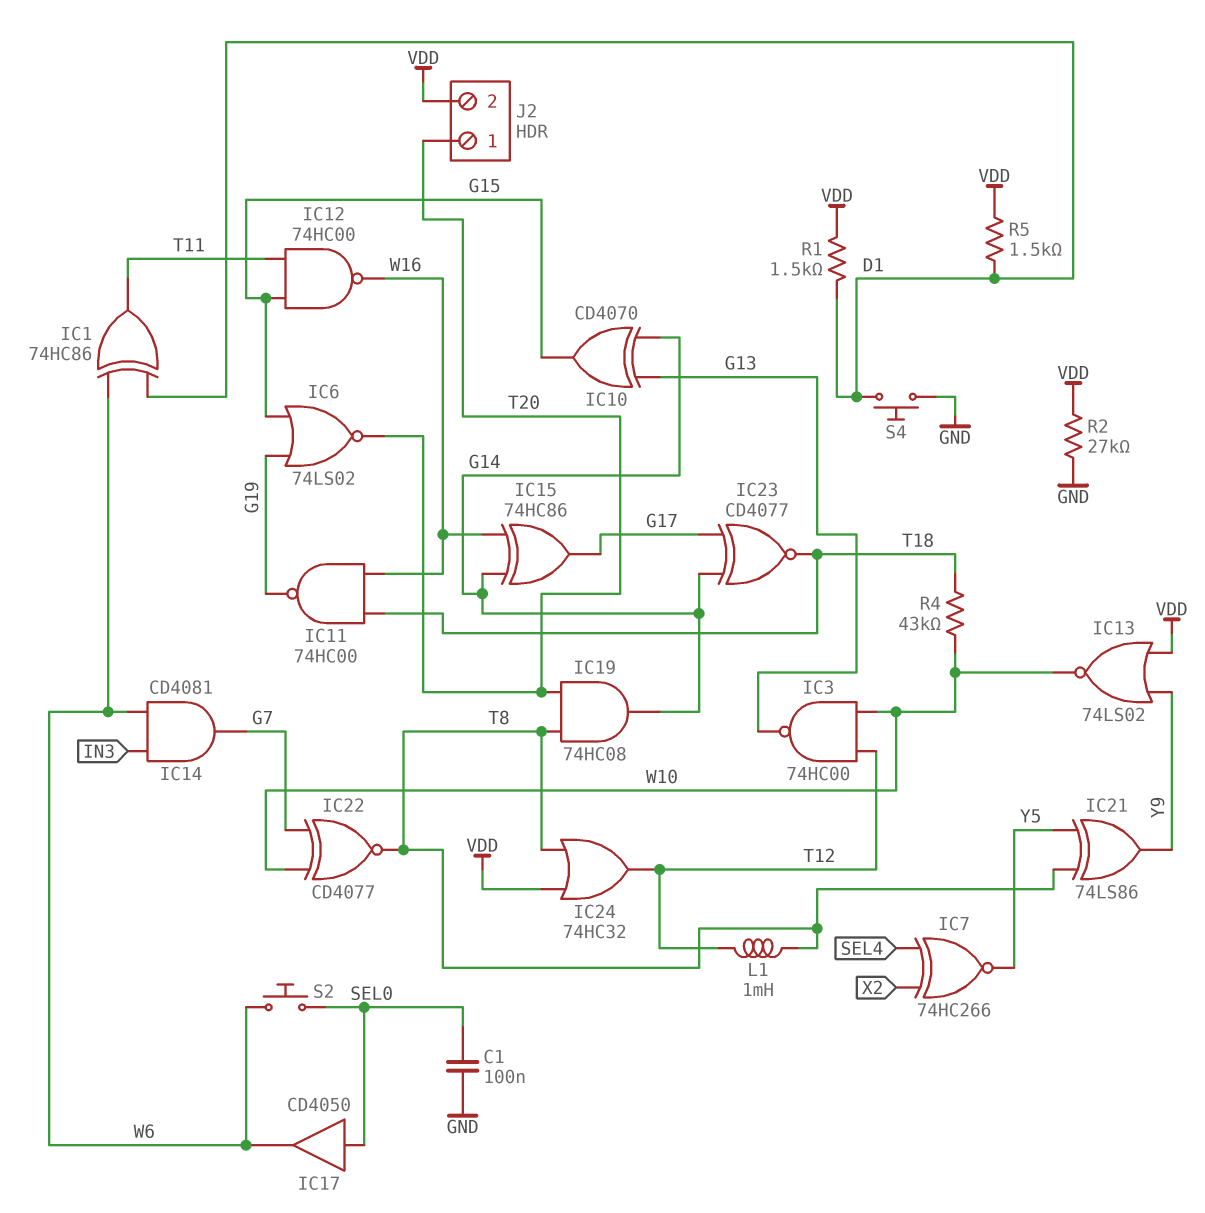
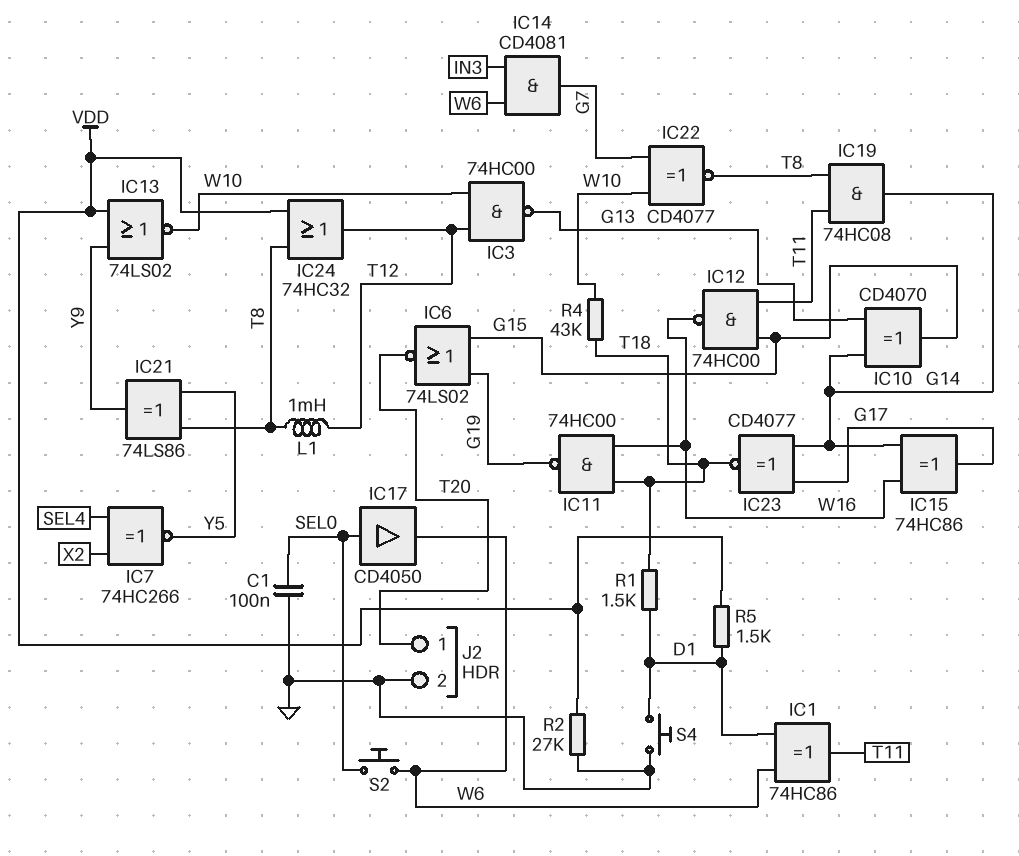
IC19: AND 74HC08 (in T8, in T20, out G14) -> AND 74HC08 (in T8, in T11, out G14)
J2 pin 2: VDD -> GND
R1: 1.5k (D1, VDD) -> 1.5k (D1, T18)

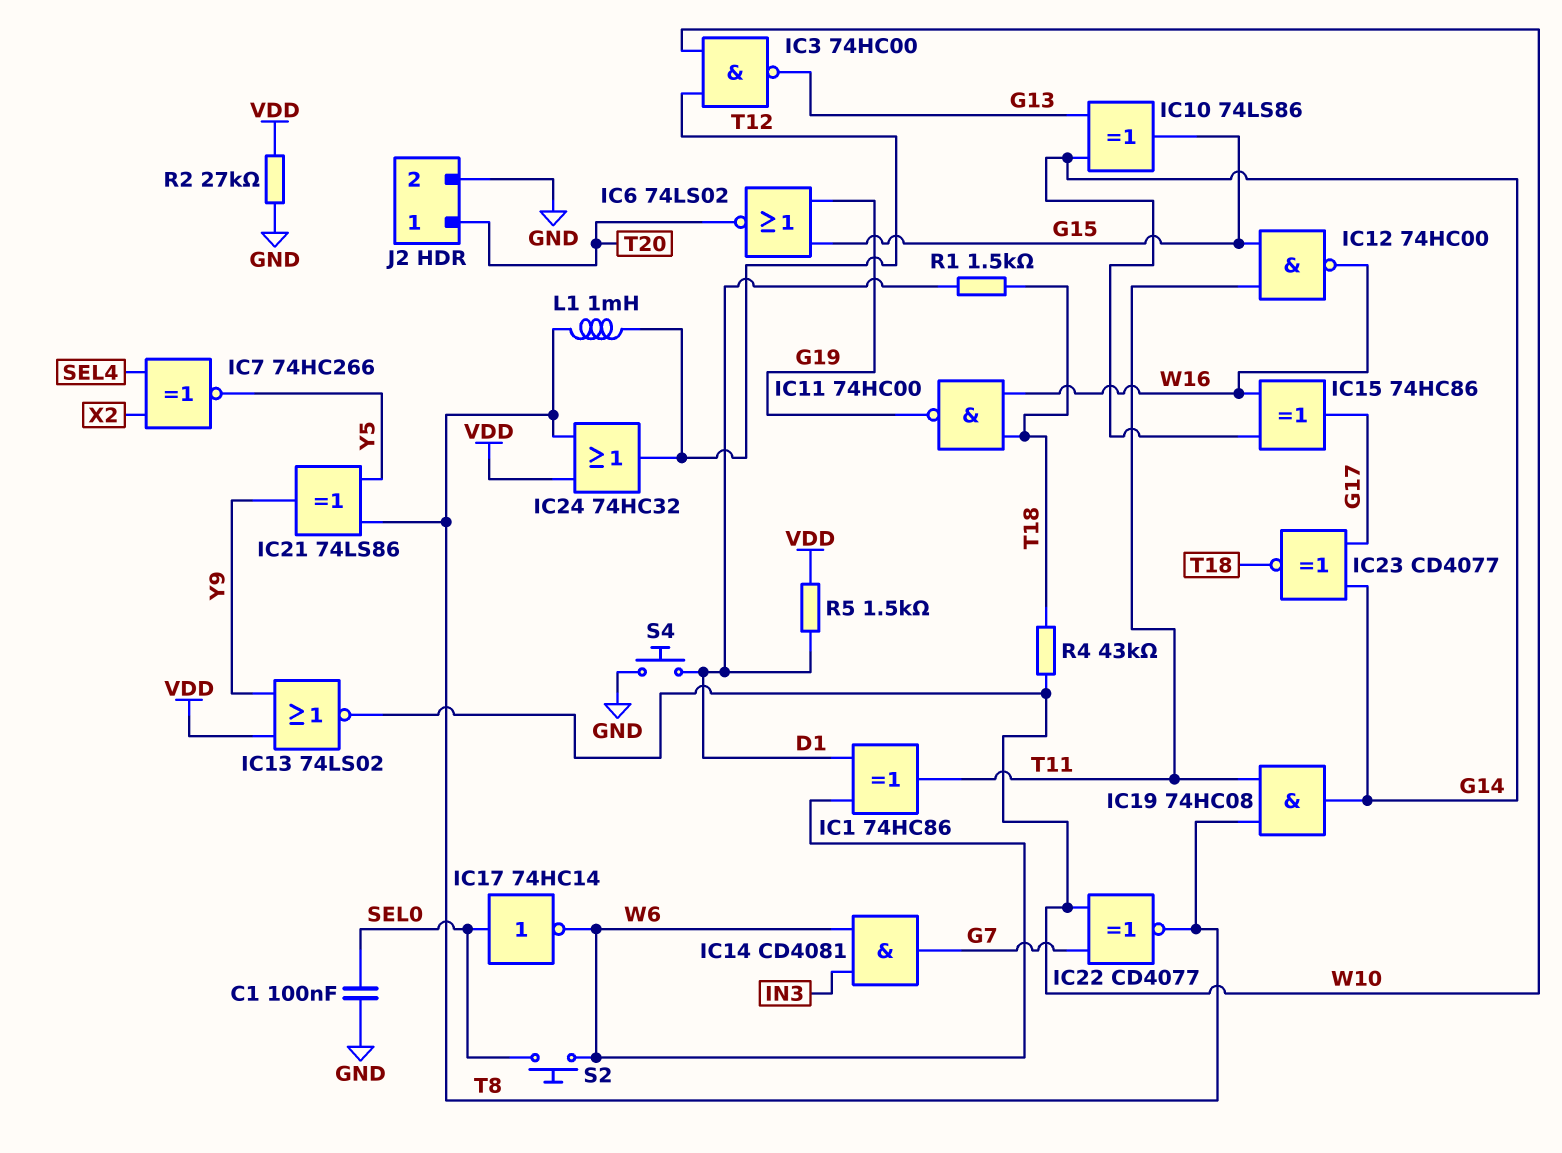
IC10: XOR CD4070 (in G13, in G14, out G15) -> XOR 74LS86 (in G13, in G14, out G15)
IC17: buffer CD4050 (in SEL0, out W6) -> NOT 74HC14 (in SEL0, out W6)

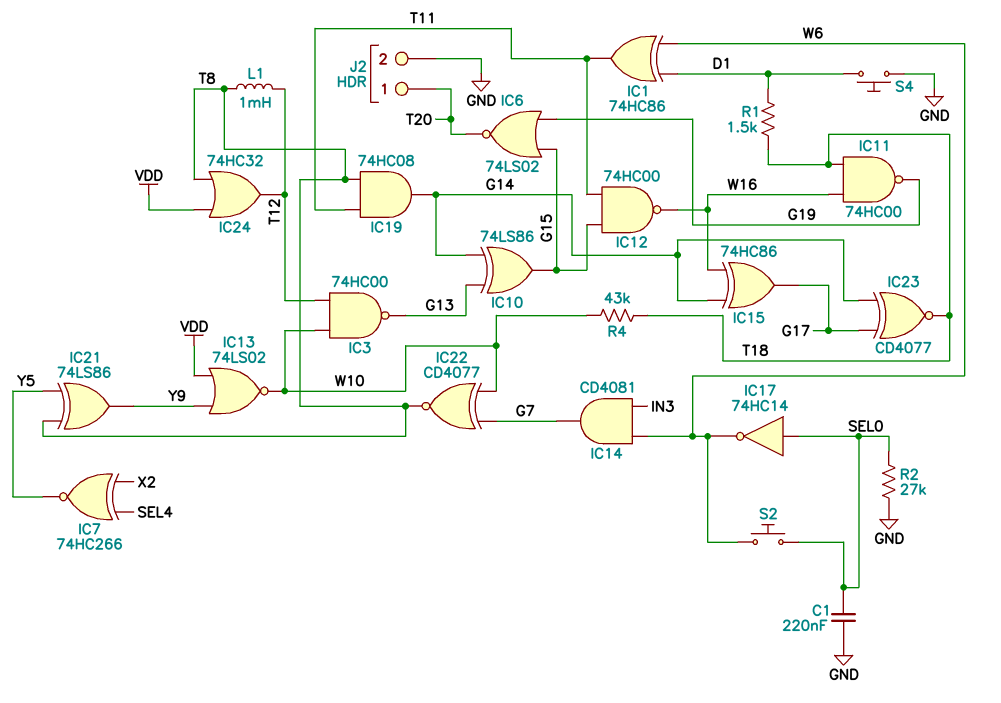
C1: 100nF (GND, SEL0) -> 220nF (GND, SEL0)
R2: 27k (GND, VDD) -> 27k (GND, SEL0)
R5: 1.5k (D1, VDD) -> none

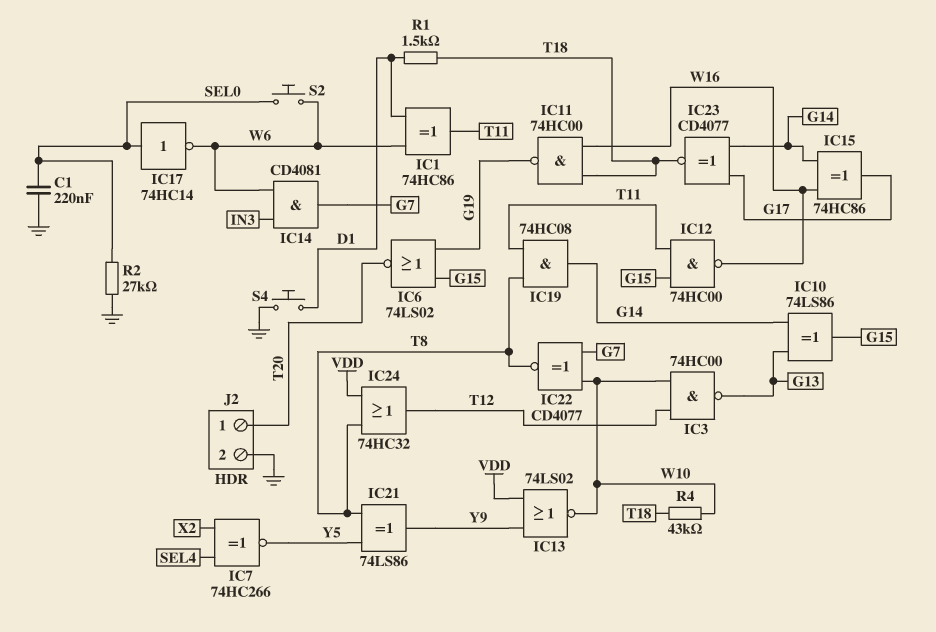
L1: 1mH (T8, T12) -> none

